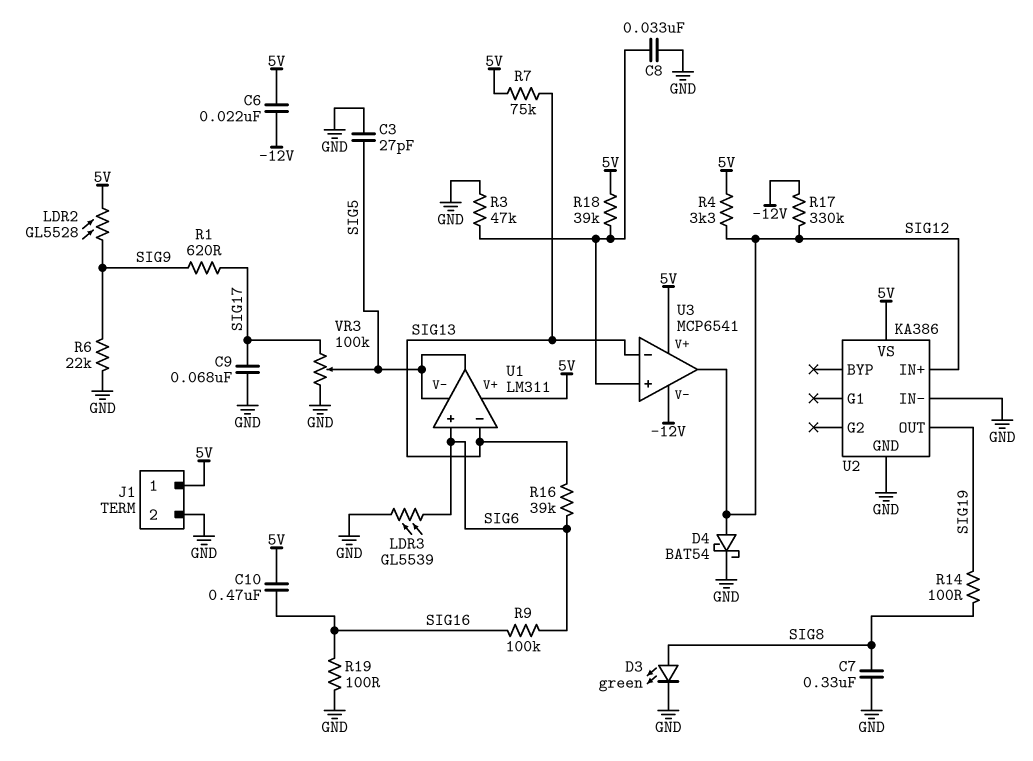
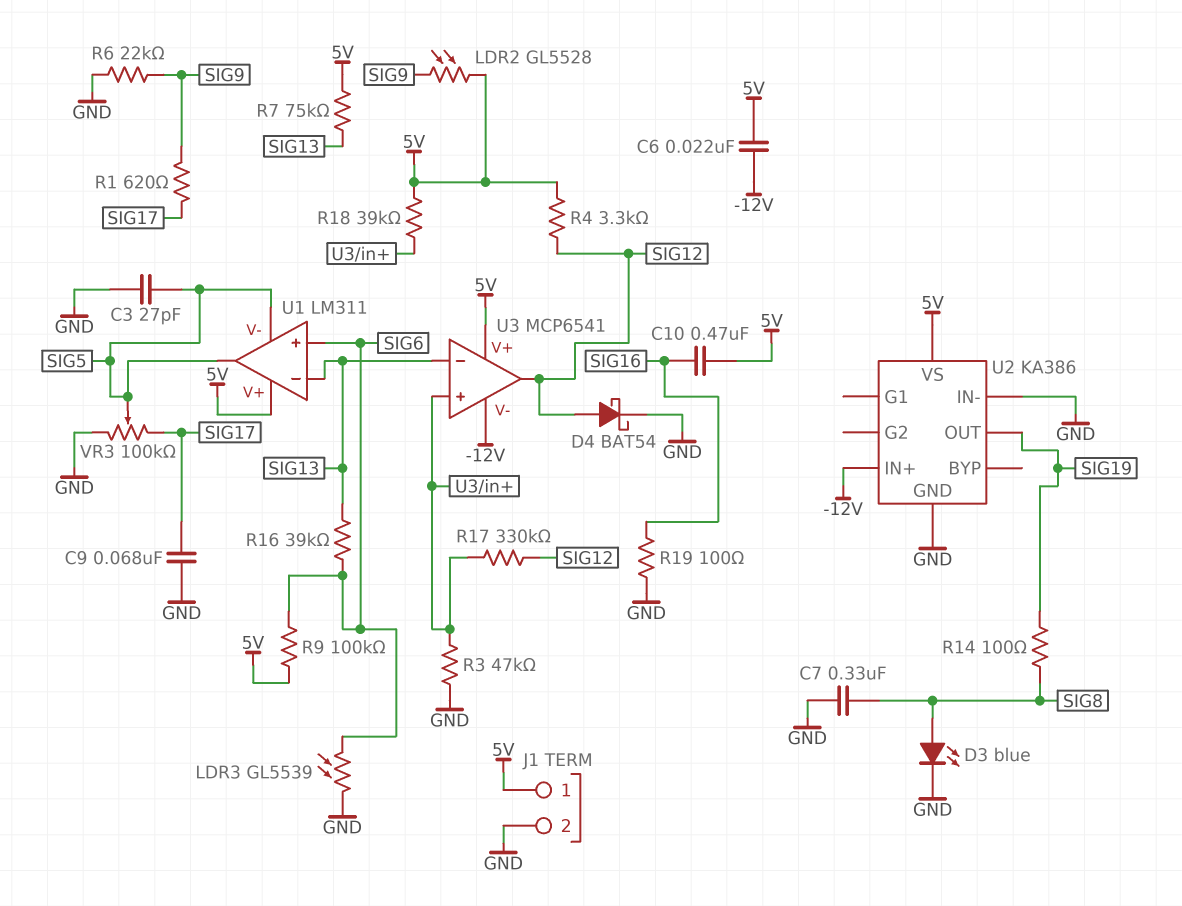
C8: 33nF (GND, U3/in+) -> none
D3: LED green (A SIG8, K GND) -> LED blue (A SIG8, K GND)
R9: 100k (SIG6, SIG16) -> 100k (5V, SIG6)
R17: 330k (-12V, SIG12) -> 330k (SIG12, U3/in+)
U2 pin IN+: SIG12 -> -12V

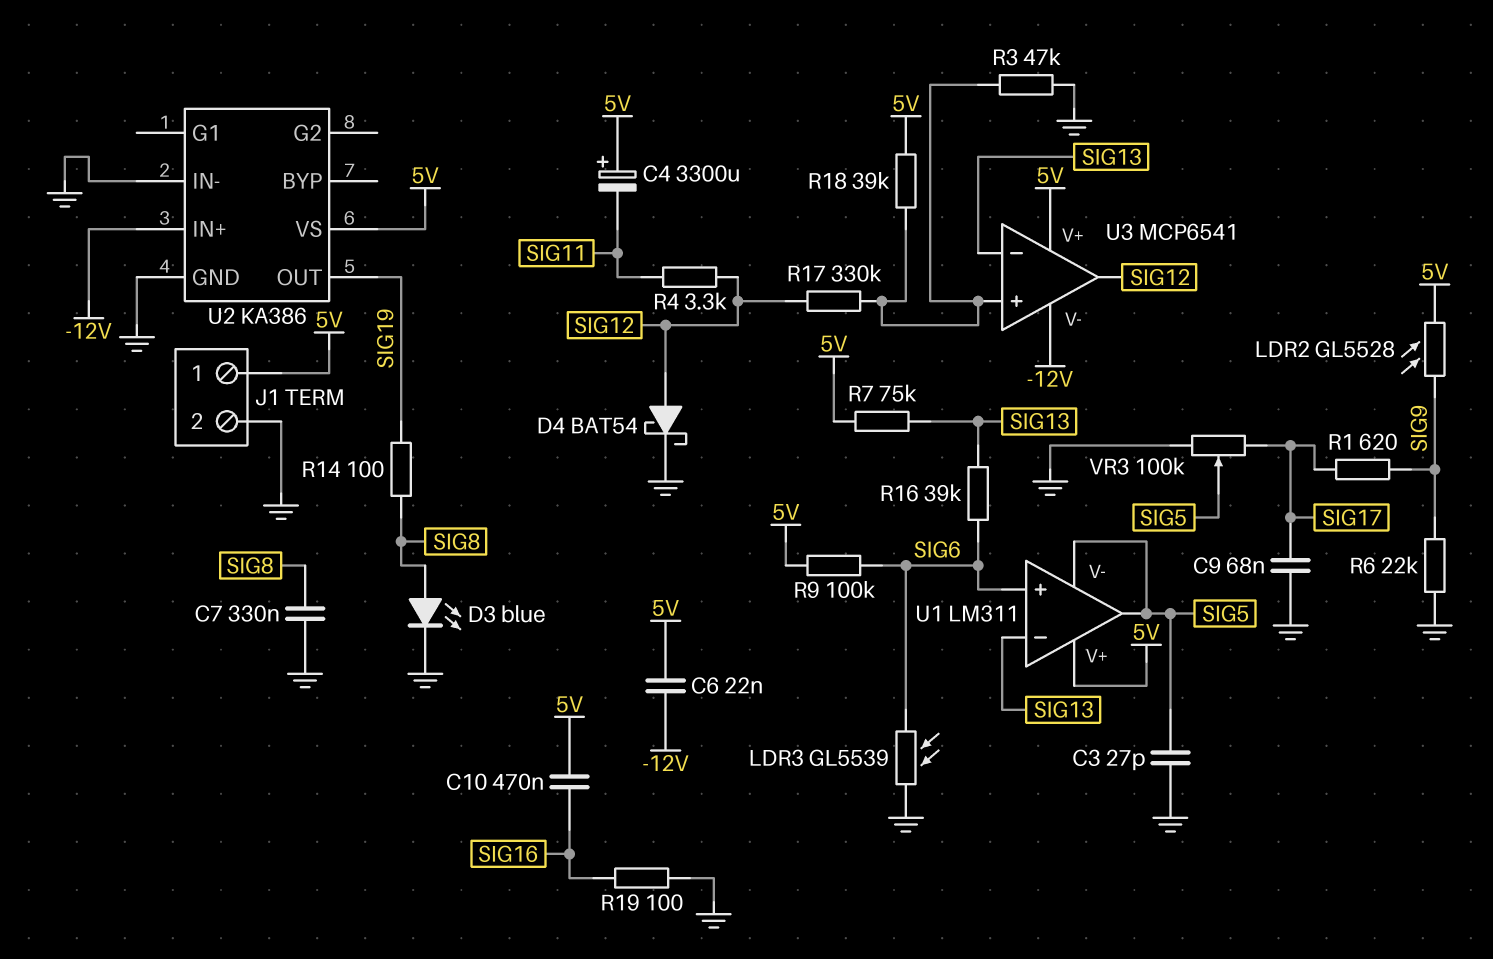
C4: none -> 3300uF (plus 5V, minus SIG11)
R4: 3.3k (5V, SIG12) -> 3.3k (SIG11, SIG12)

